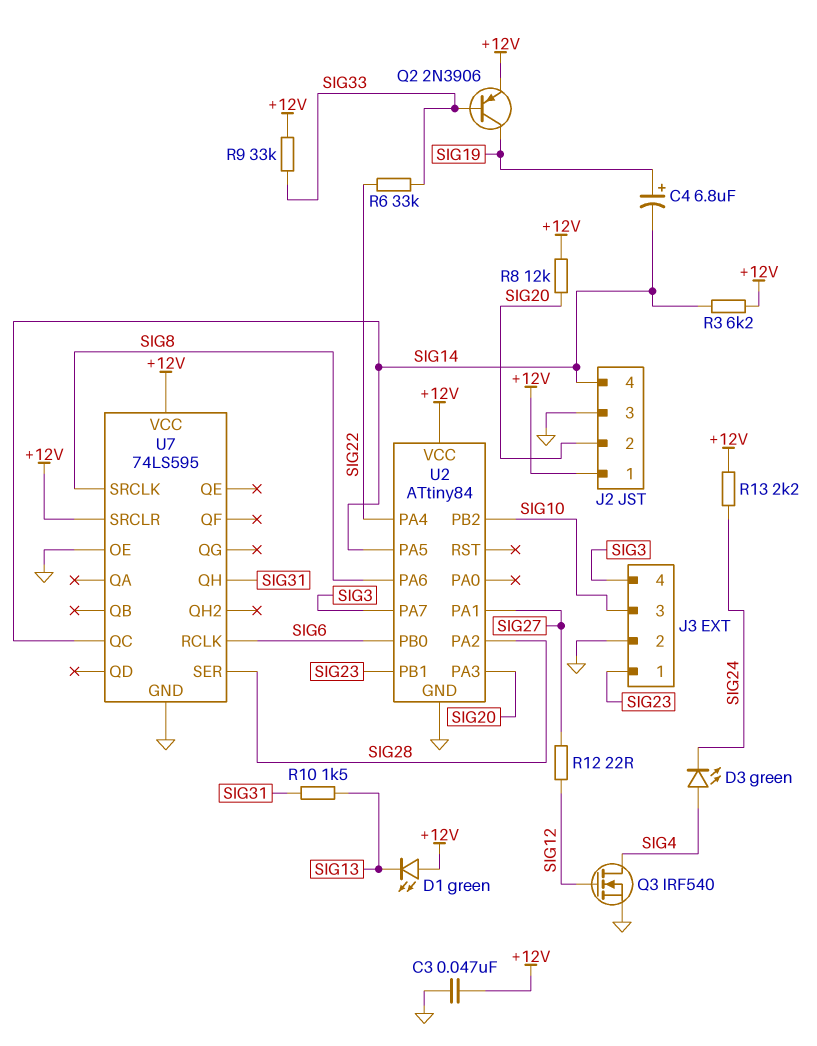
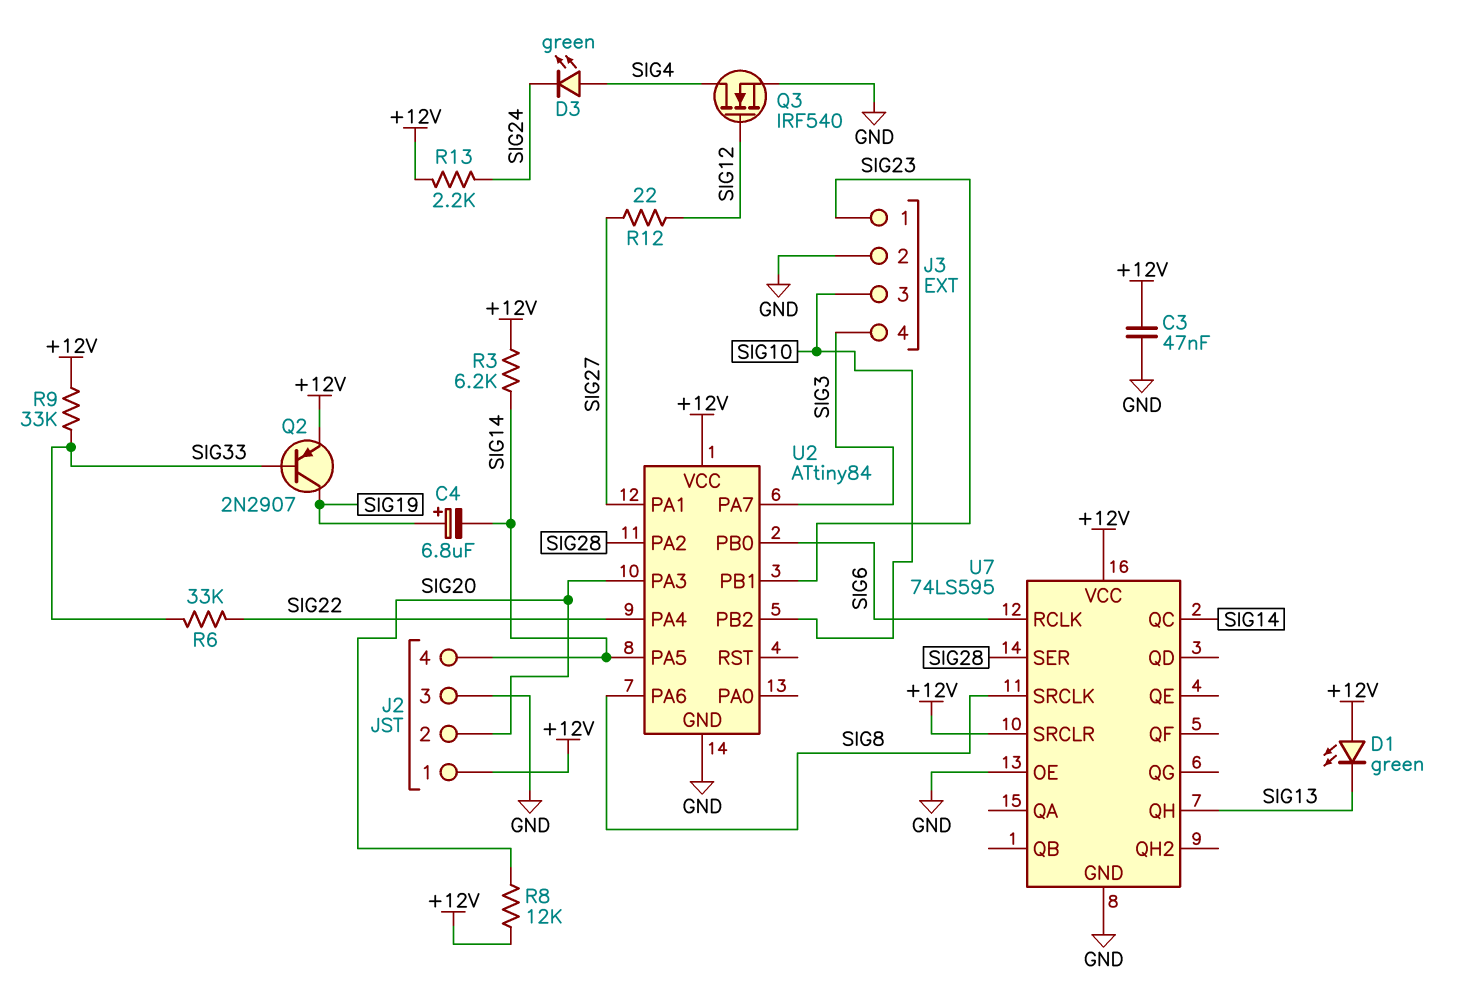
Q2: PNP 2N3906 (B SIG33, C SIG19, E +12V) -> PNP 2N2907 (B SIG33, C SIG19, E +12V)
R10: 1.5k (SIG13, SIG31) -> none
U7 pin QH: SIG31 -> SIG13

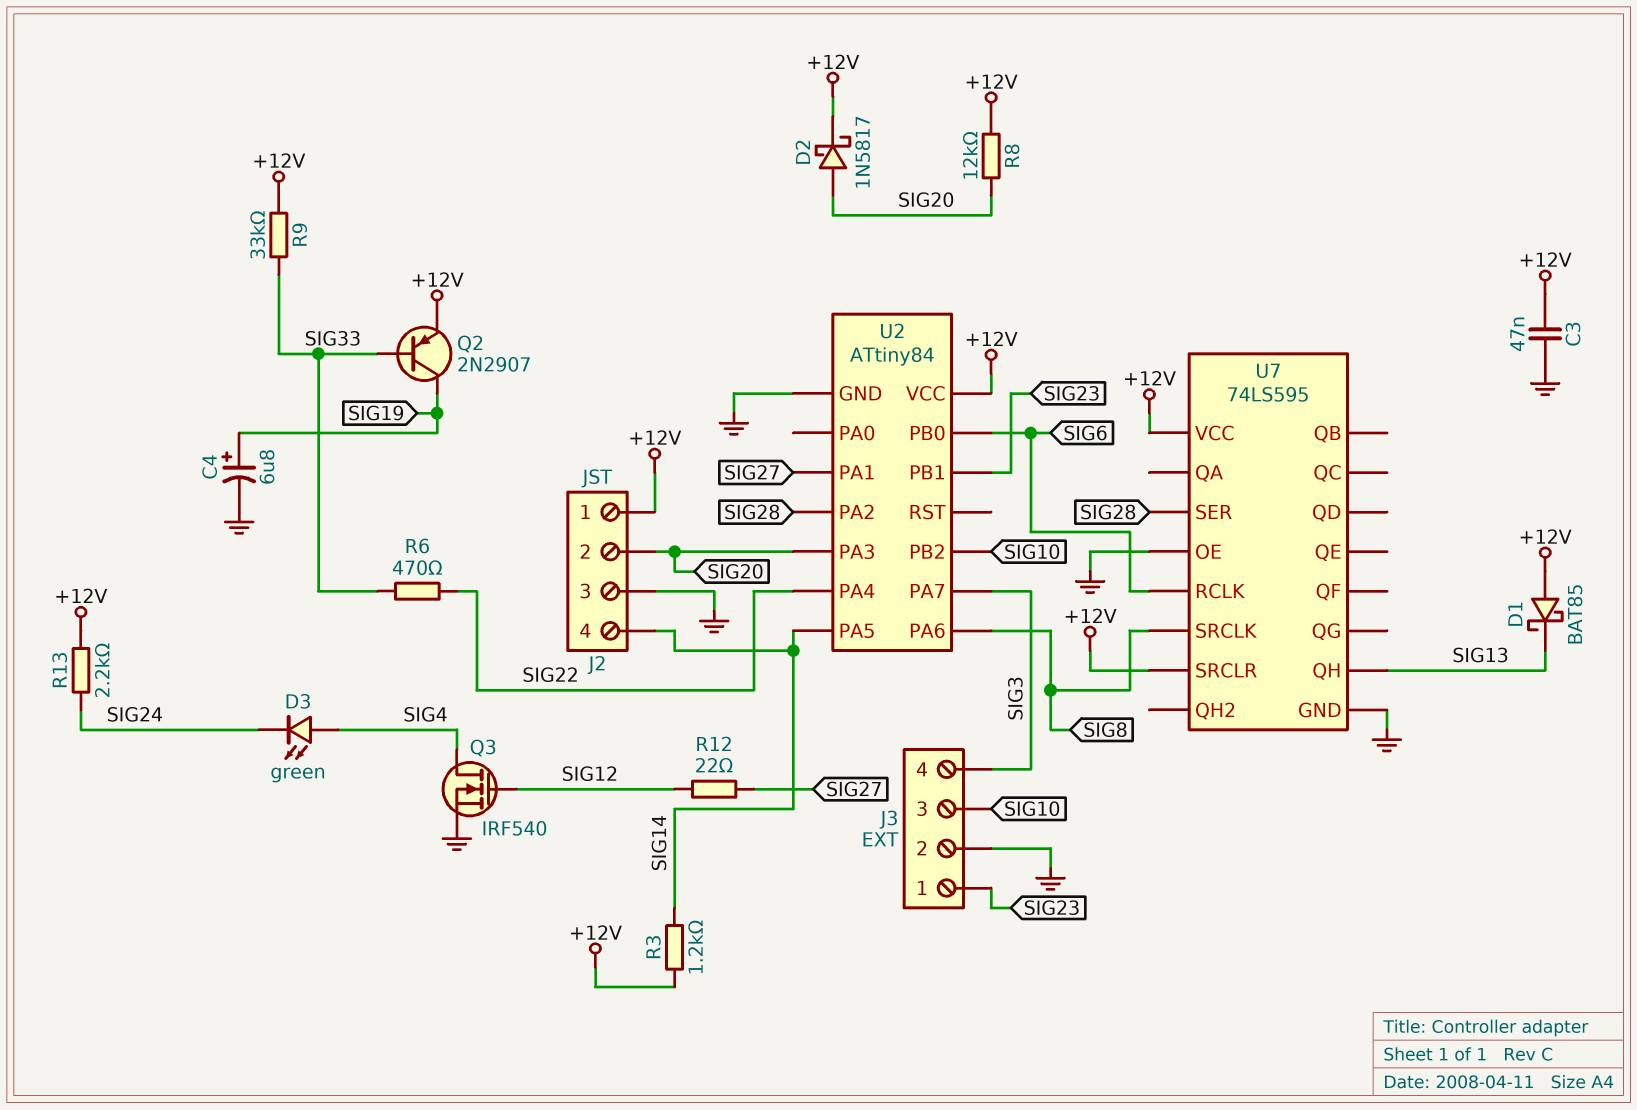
C4: 6.8uF (plus SIG19, minus SIG14) -> 6.8uF (plus SIG19, minus GND)
D1: LED green (A +12V, K SIG13) -> schottky BAT85 (A +12V, K SIG13)
D2: none -> schottky 1N5817 (A SIG20, K +12V)
R3: 6.2k (+12V, SIG14) -> 1.2k (+12V, SIG14)
R6: 33k (SIG22, SIG33) -> 470 (SIG22, SIG33)
U7 pin QC: SIG14 -> none

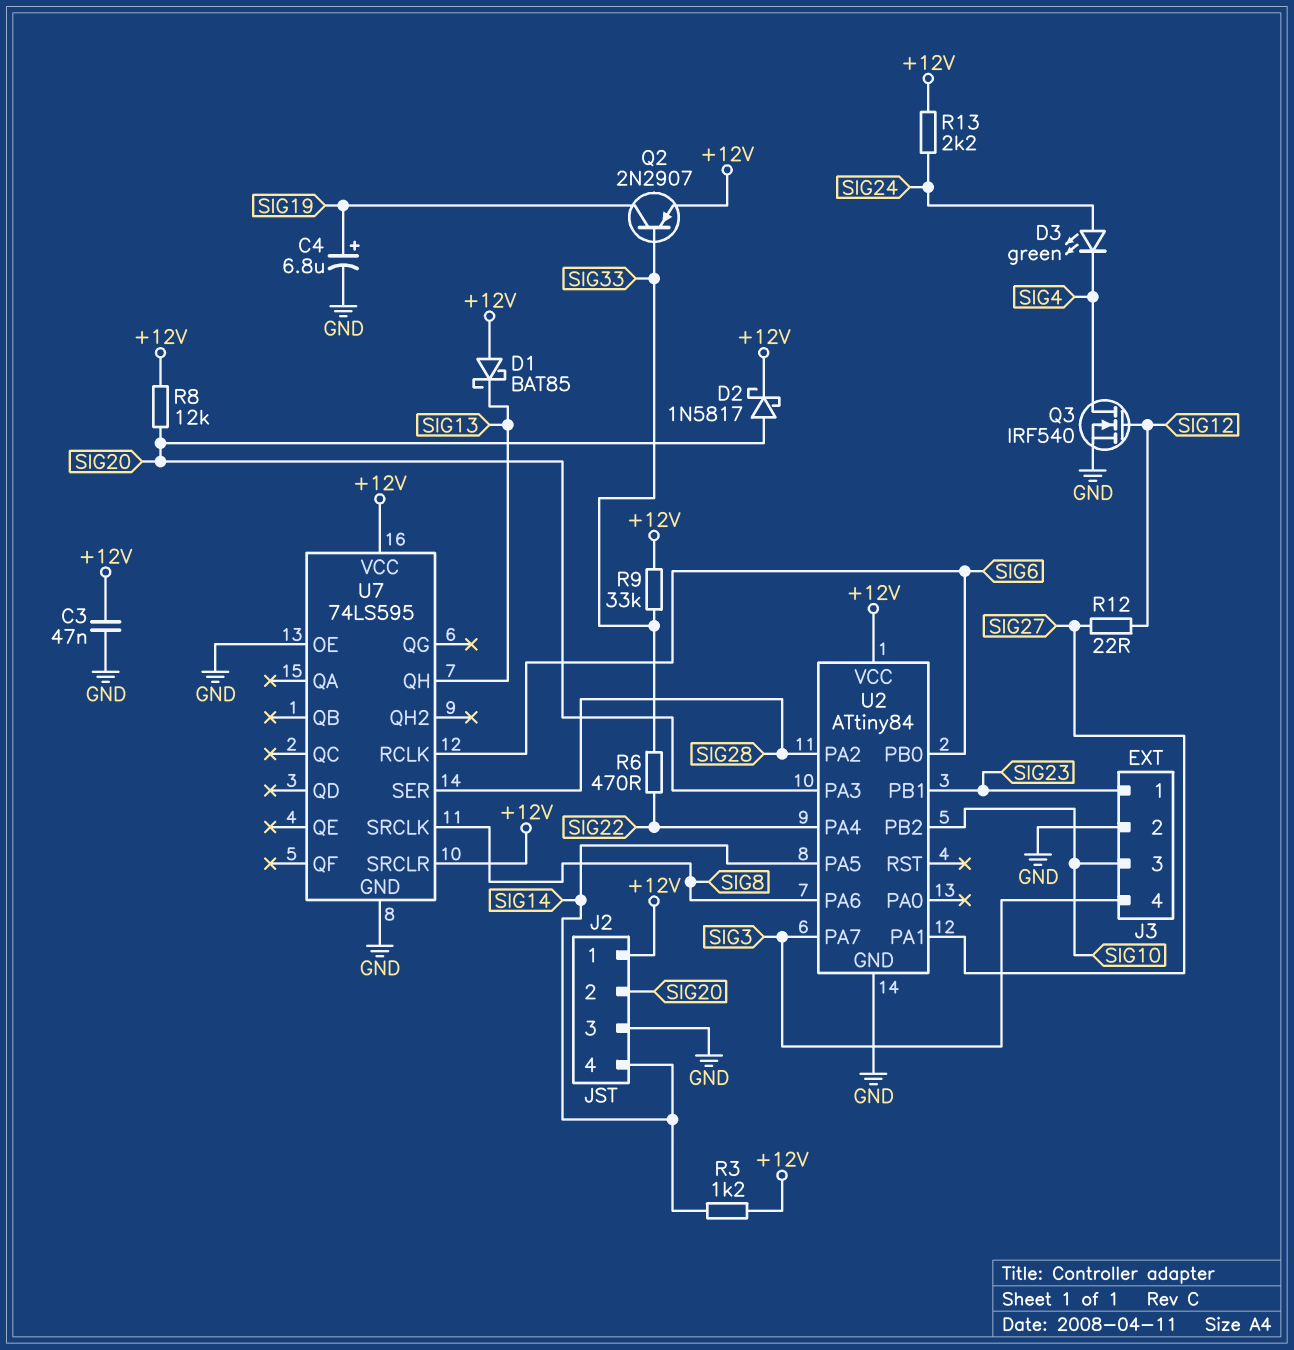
D3: LED green (A SIG4, K SIG24) -> LED green (A SIG24, K SIG4)

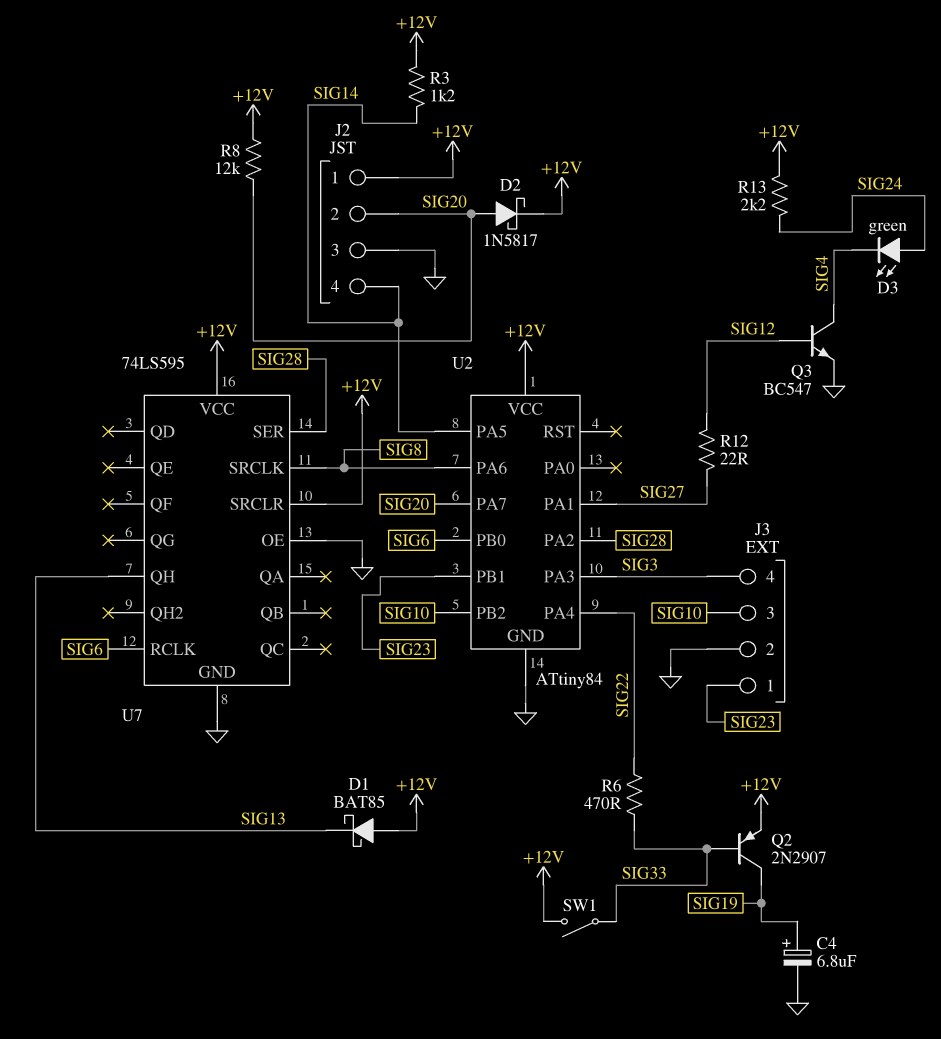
C3: 47nF (+12V, GND) -> none
Q3: NMOS IRF540 (G SIG12, D SIG4, S GND) -> NPN BC547 (B SIG12, C SIG4, E GND)
R9: 33k (+12V, SIG33) -> none
SW1: none -> switch (+12V, SIG33)
U2 pin PA3: SIG20 -> SIG3
U2 pin PA7: SIG3 -> SIG20

